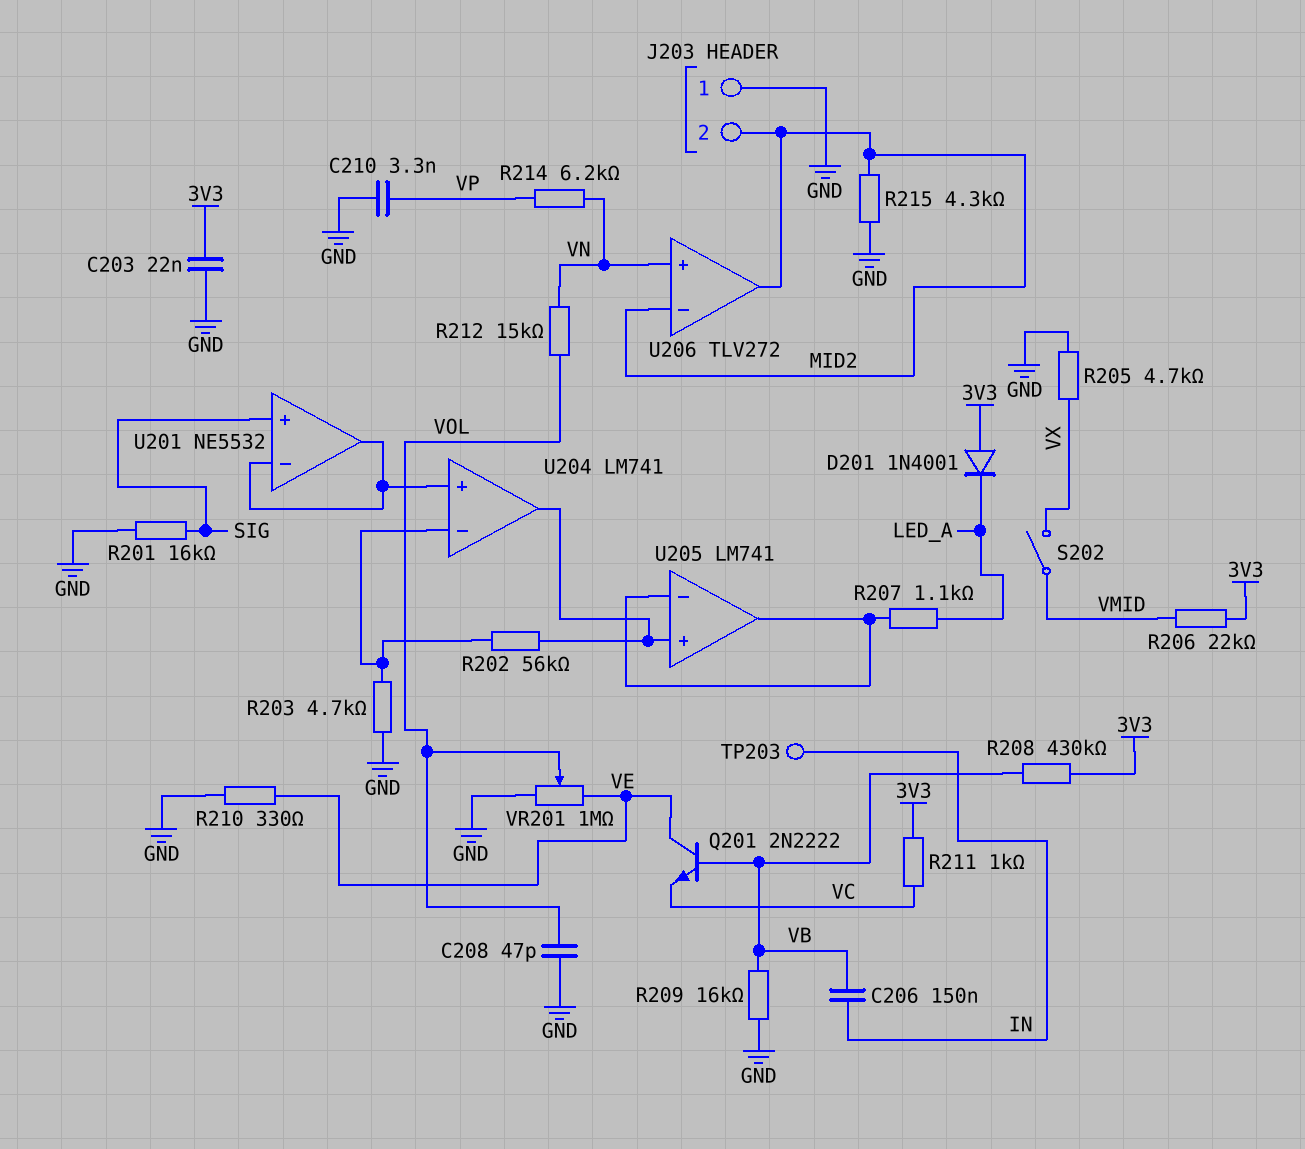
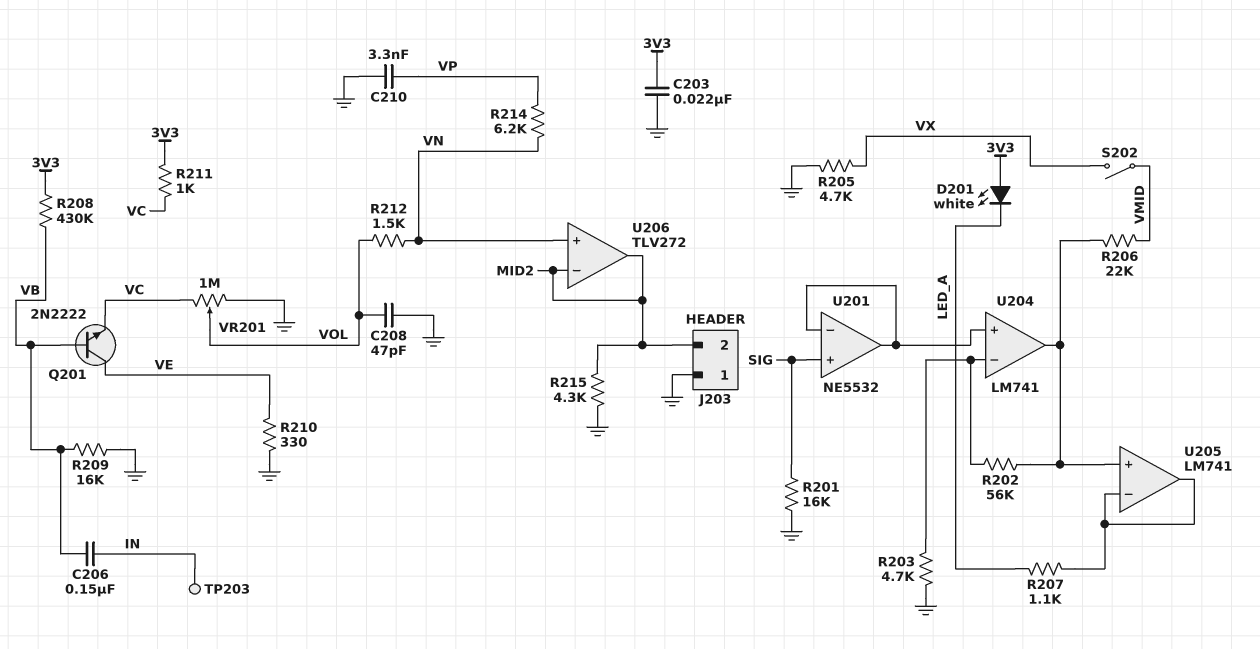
D201: diode 1N4001 (A 3V3, K LED_A) -> LED white (A 3V3, K LED_A)
R206: 22k (3V3, VMID) -> 22k (U204/out, VMID)
R212: 15k (VN, VOL) -> 1.5k (VN, VOL)
VR201: 1M (GND, VE, wiper VOL) -> 1M (GND, VC, wiper VOL)

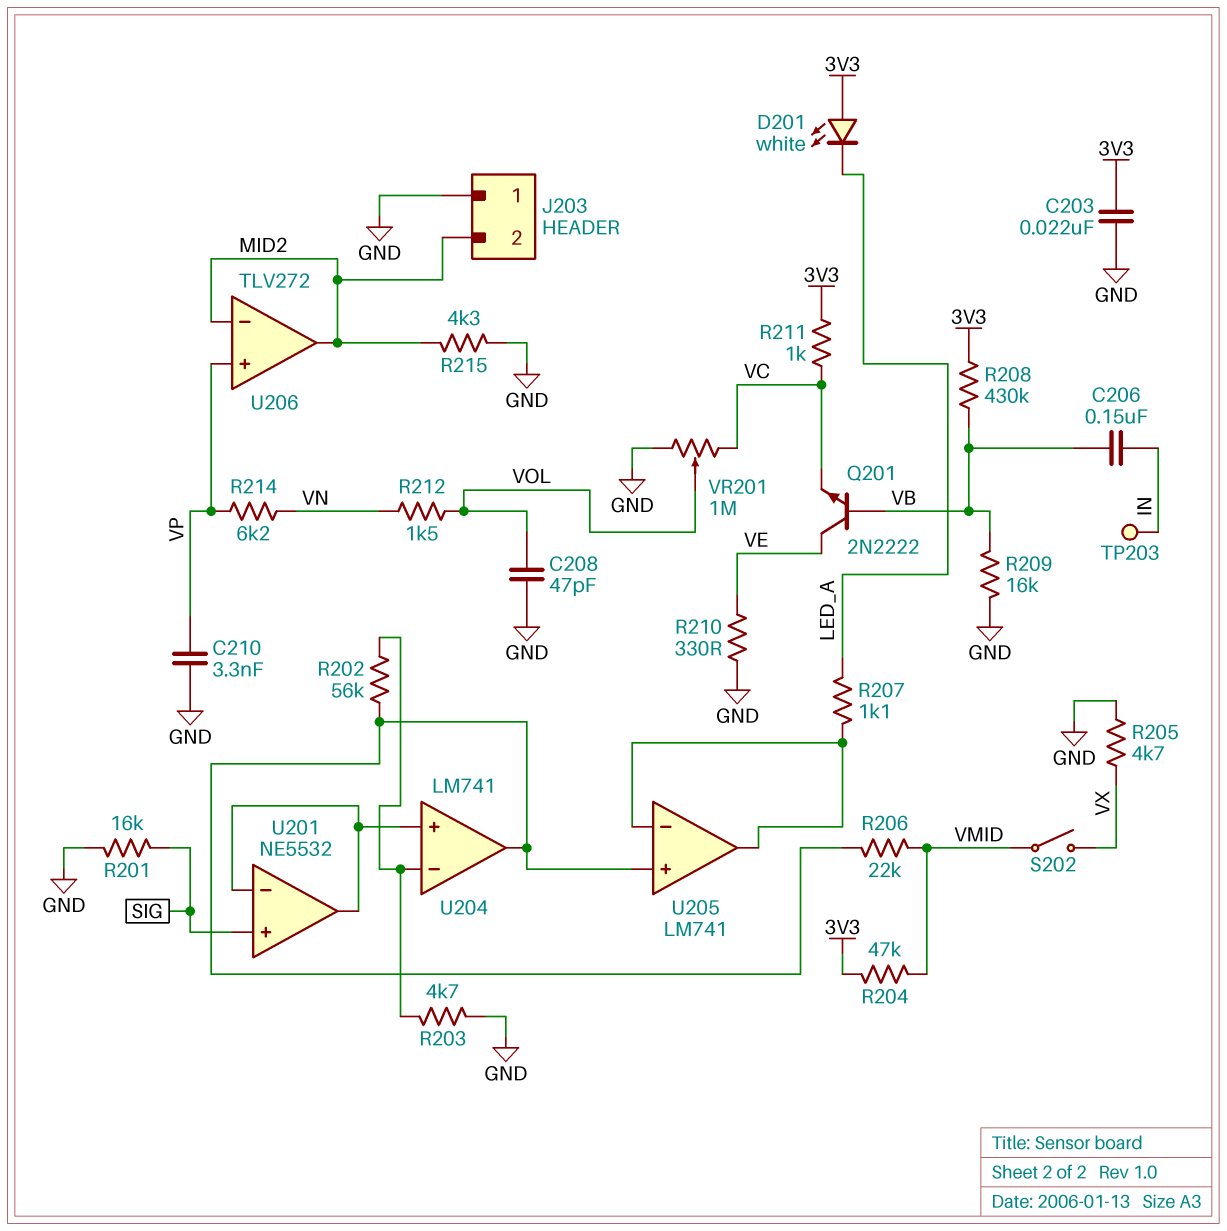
R204: none -> 47k (3V3, VMID)
U206 pin in+: VN -> VP

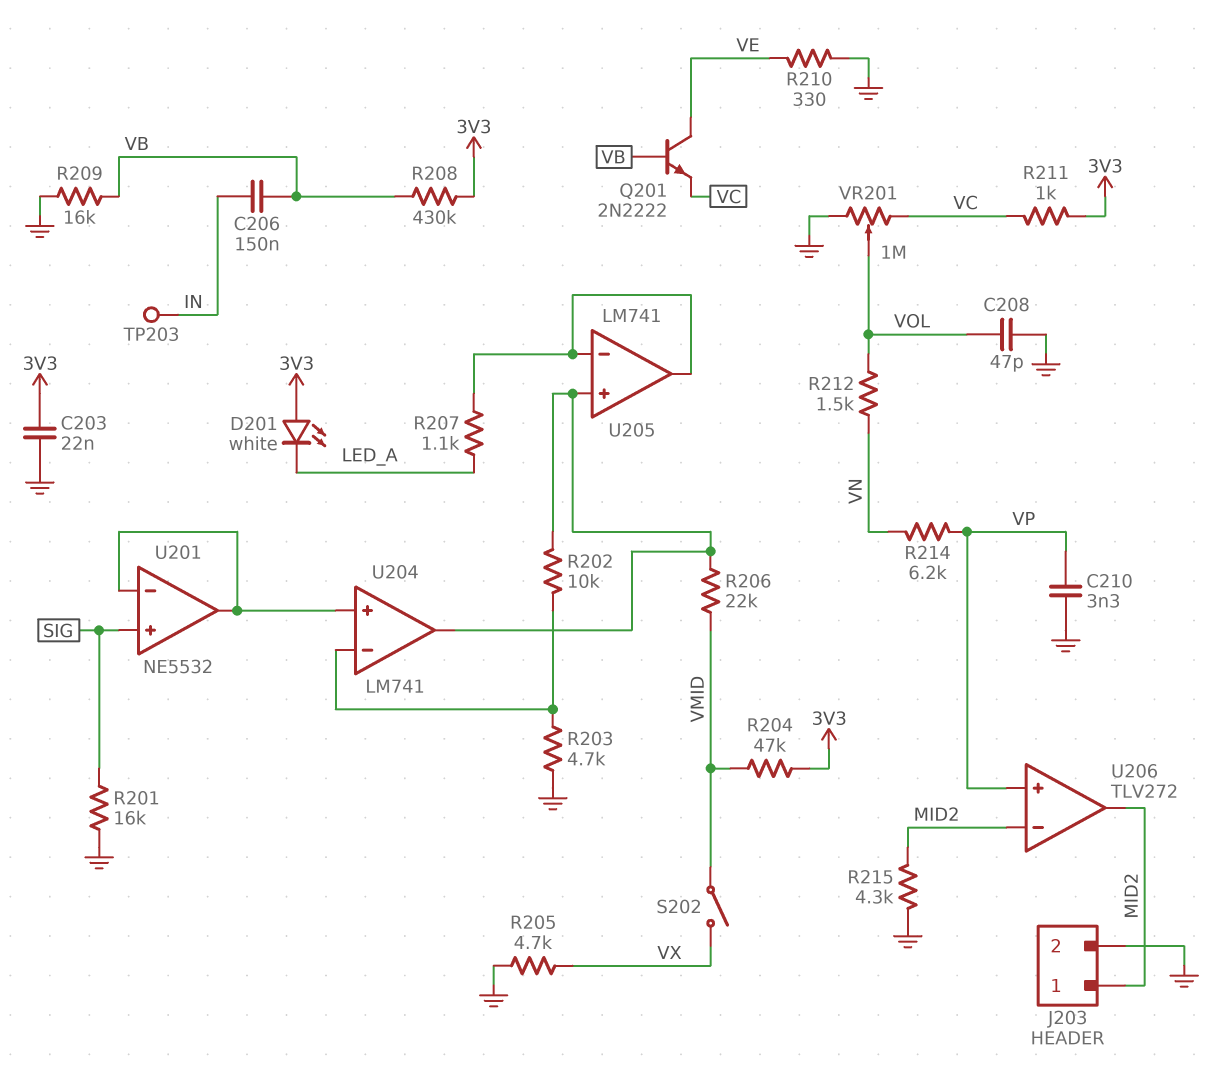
J203 pin 1: GND -> MID2
J203 pin 2: MID2 -> GND
R202: 56k (U204/in-, U204/out) -> 10k (U204/in-, U204/out)

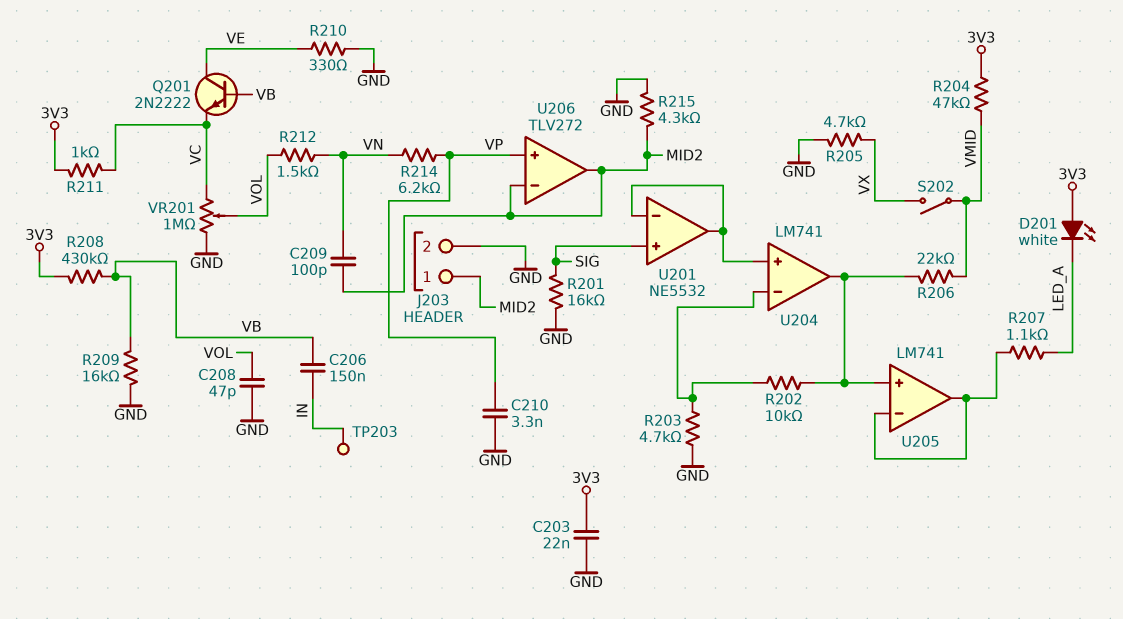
C209: none -> 100pF (MID2, VN)

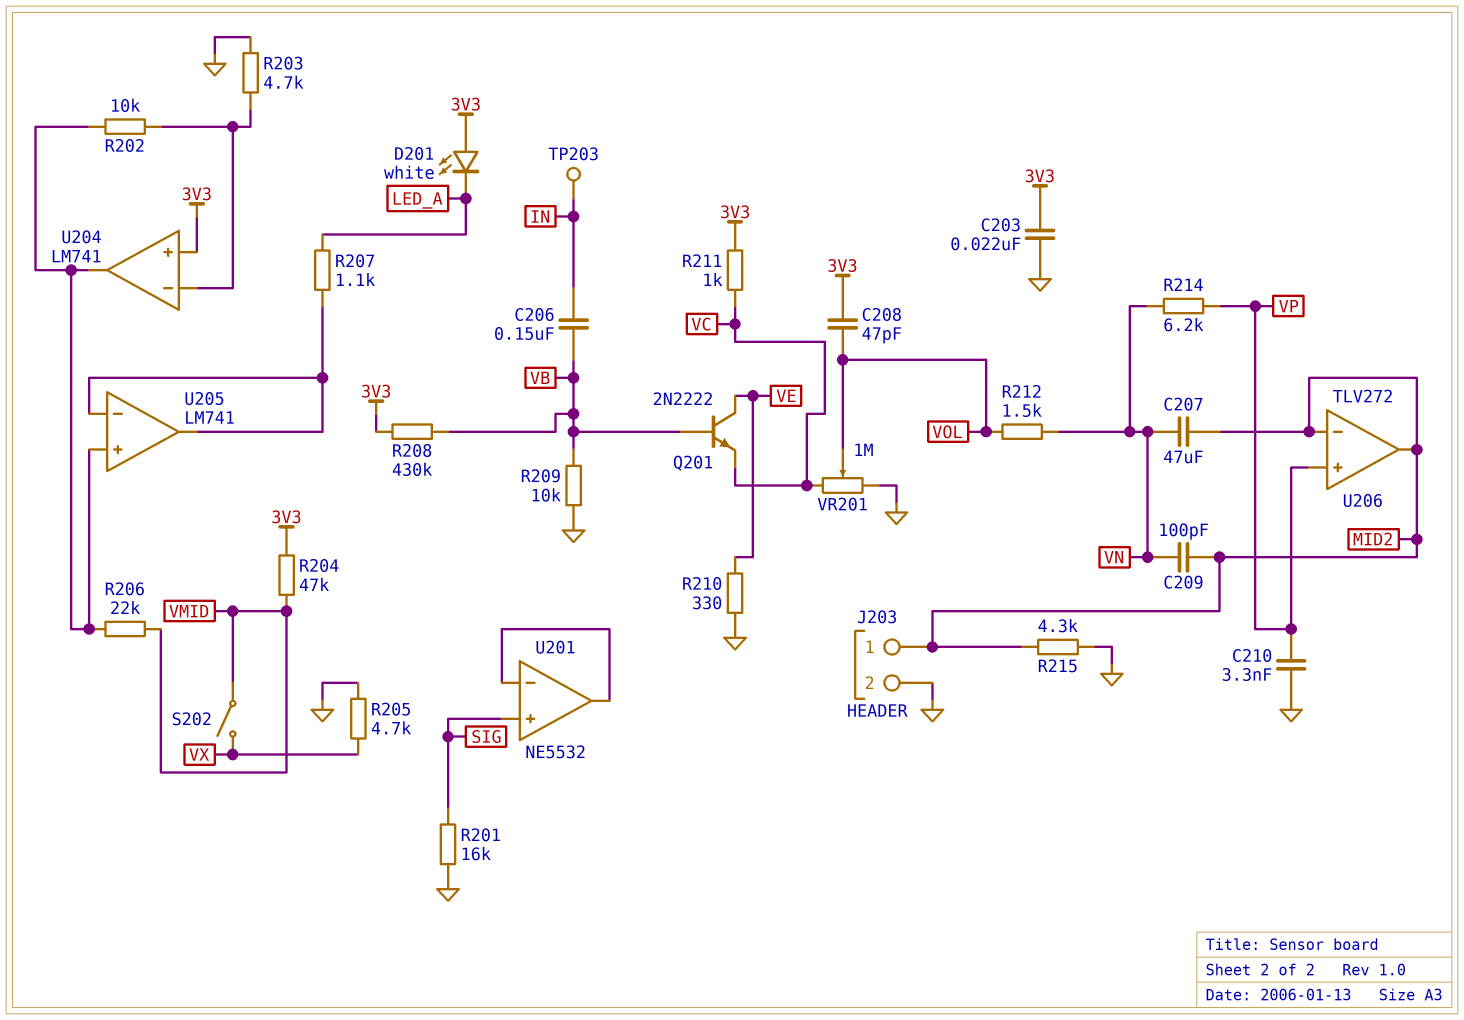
C207: none -> 47uF (MID2, VN)
C208: 47pF (GND, VOL) -> 47pF (3V3, VOL)
R209: 16k (GND, VB) -> 10k (GND, VB)
U204 pin in+: U201/in- -> 3V3

